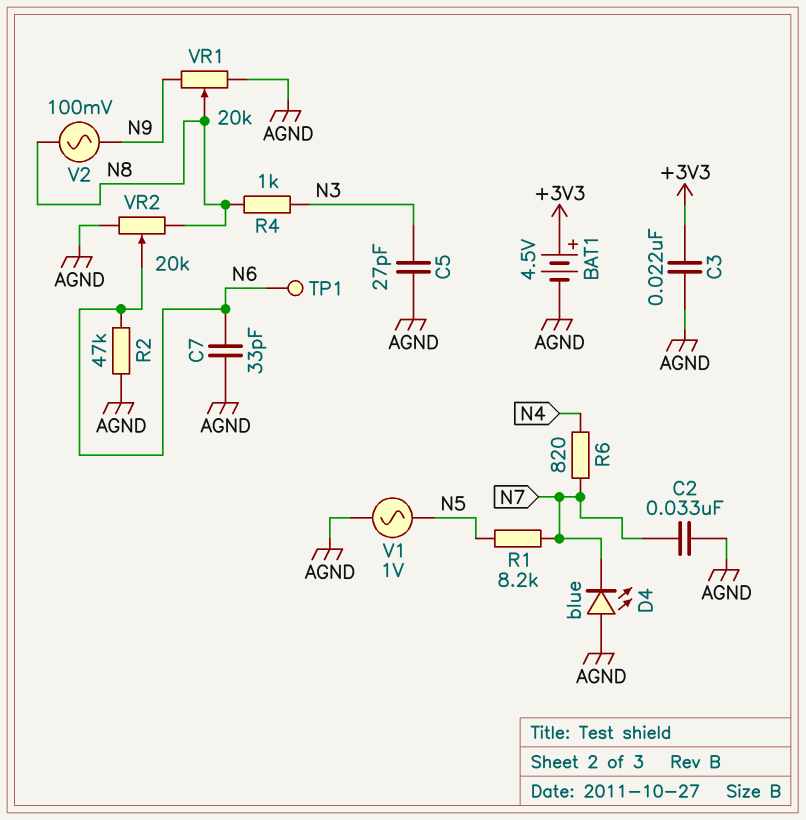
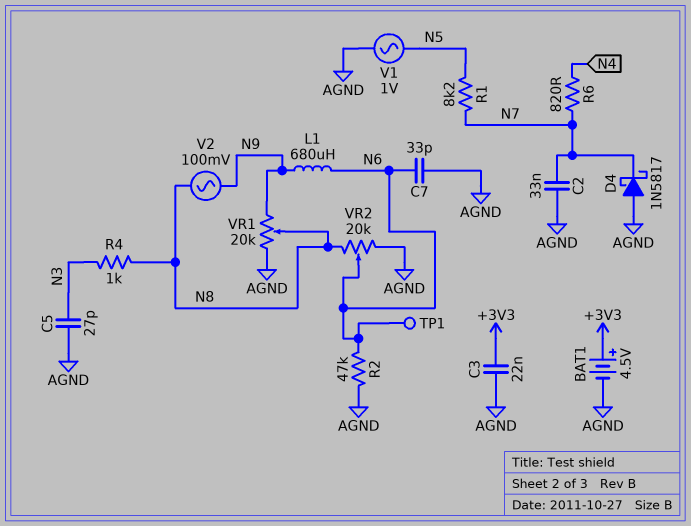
D4: LED blue (A AGND, K N7) -> schottky 1N5817 (A AGND, K N7)
L1: none -> 680uH (N6, N9)

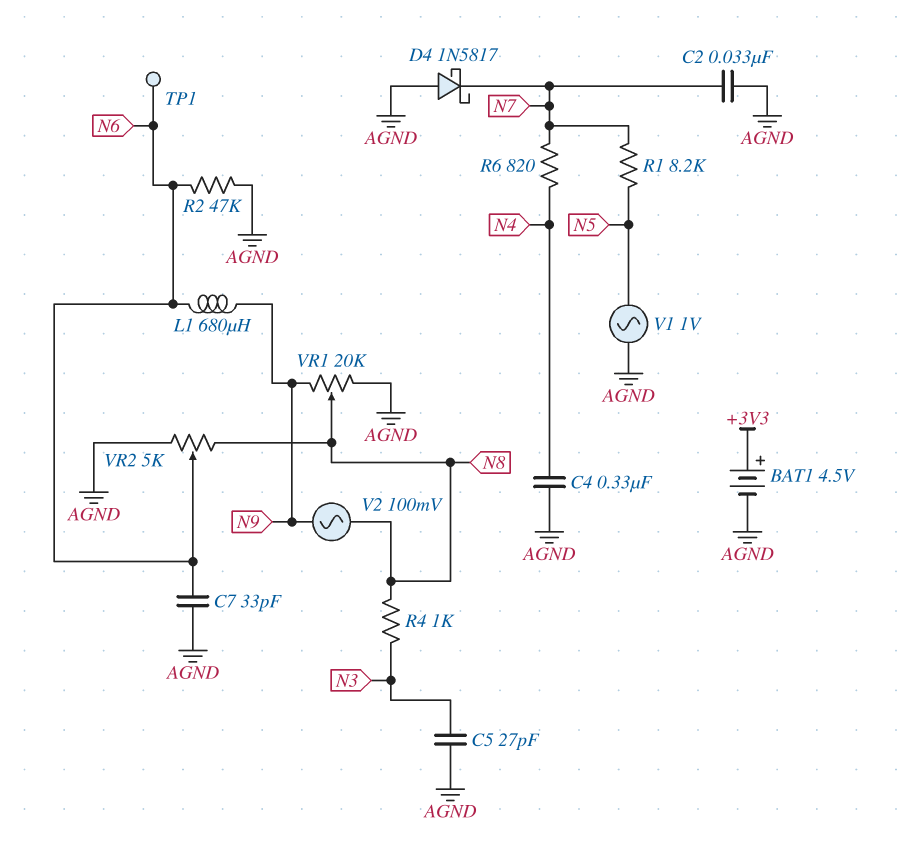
C3: 22nF (+3V3, AGND) -> none
C4: none -> 330nF (AGND, N4)
VR2: 20k (AGND, N8, wiper N6) -> 5k (AGND, N8, wiper N6)

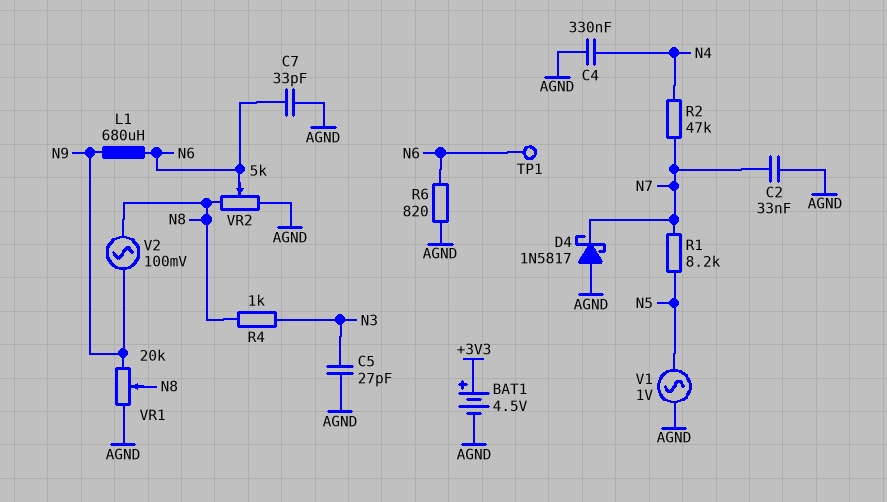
R2: 47k (AGND, N6) -> 47k (N4, N7)
R6: 820 (N4, N7) -> 820 (AGND, N6)

